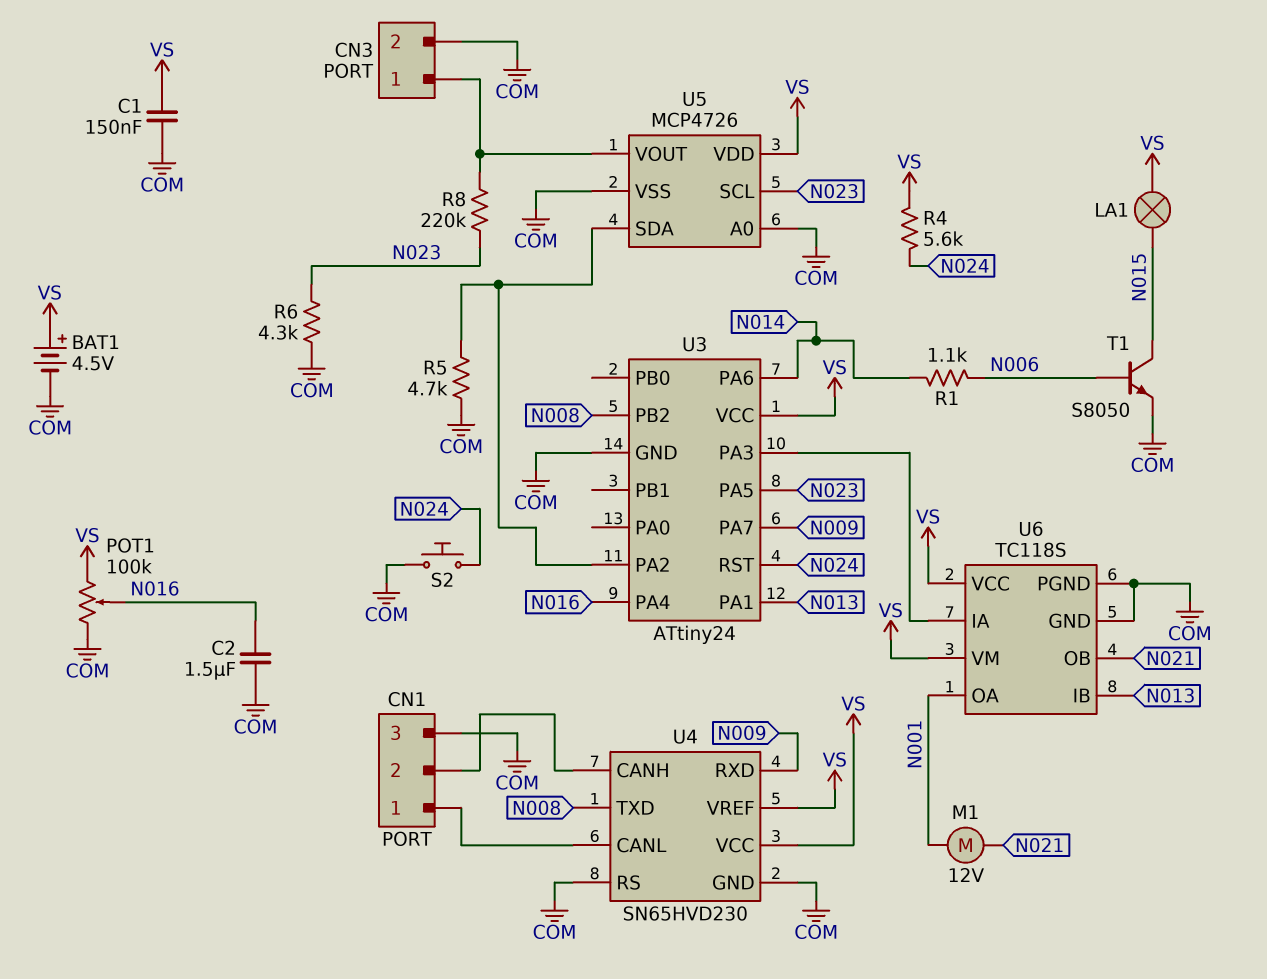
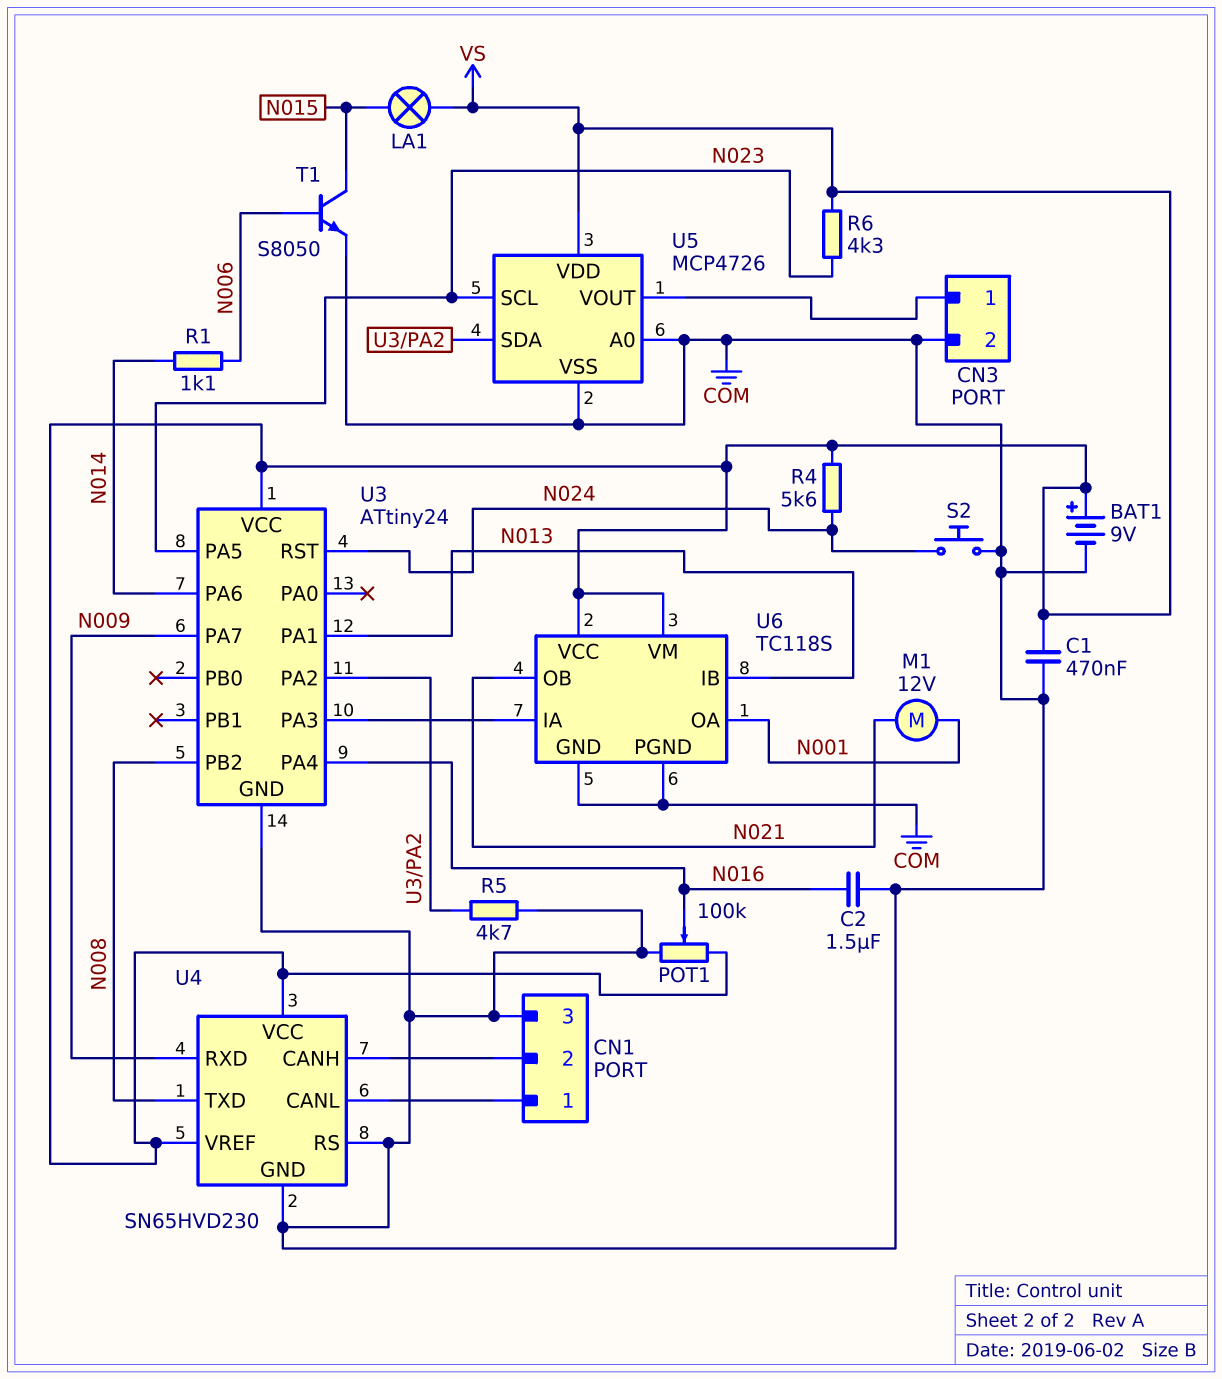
BAT1: 4.5V (plus VS, minus COM) -> 9V (plus VS, minus COM)
C1: 150nF (COM, VS) -> 470nF (COM, VS)
R6: 4.3k (COM, N023) -> 4.3k (N023, VS)
R8: 220k (CN3/1, N023) -> none

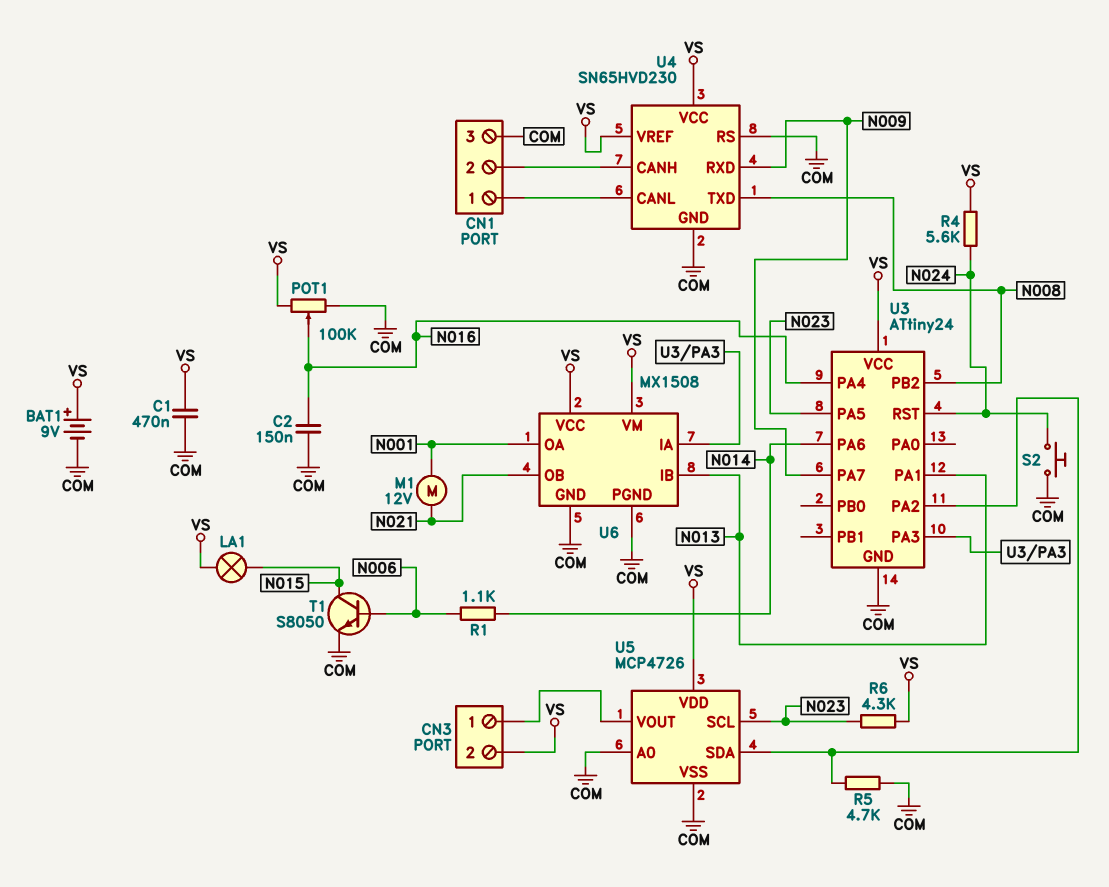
C2: 1.5uF (COM, N016) -> 150nF (COM, N016)
CN3 pin 2: COM -> VS
U6: TC118S -> MX1508

